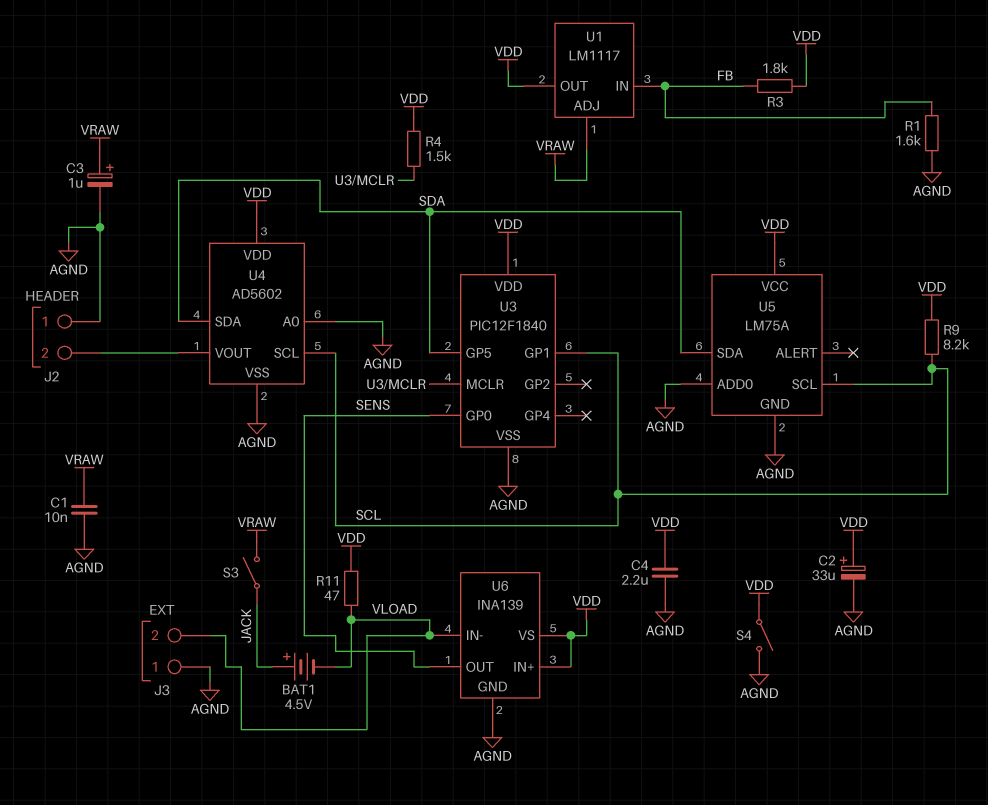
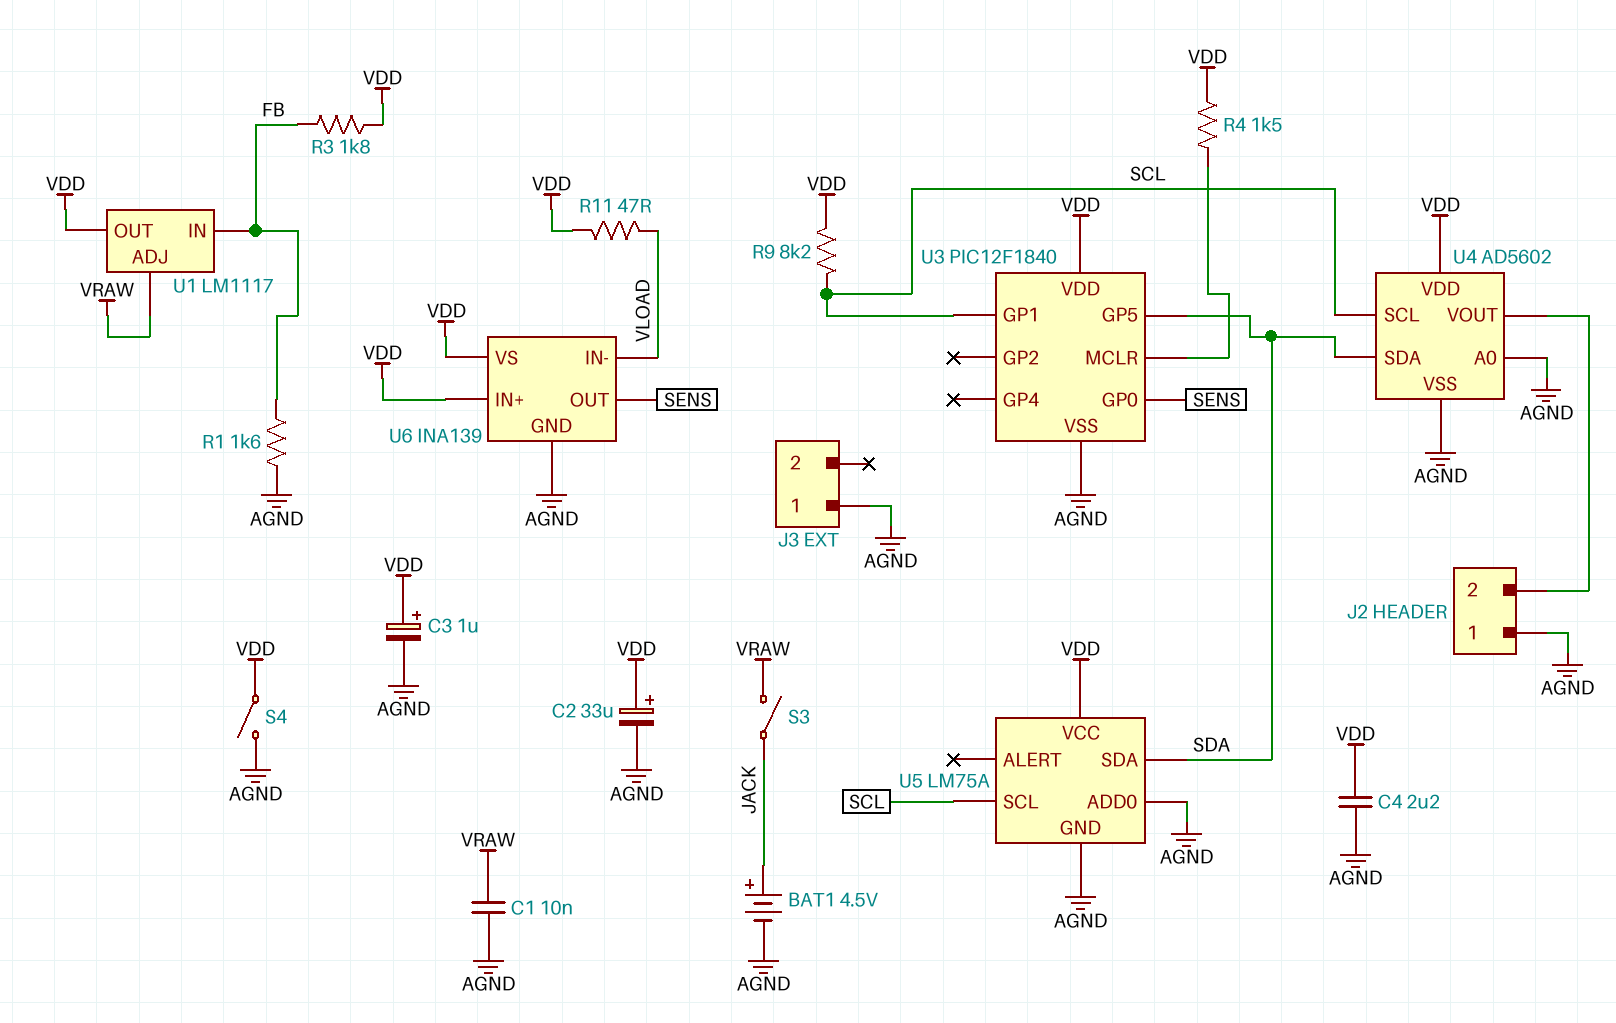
BAT1: 4.5V (plus JACK, minus VLOAD) -> 4.5V (plus JACK, minus AGND)
C3: 1uF (plus VRAW, minus AGND) -> 1uF (plus VDD, minus AGND)
J3 pin 2: VLOAD -> none

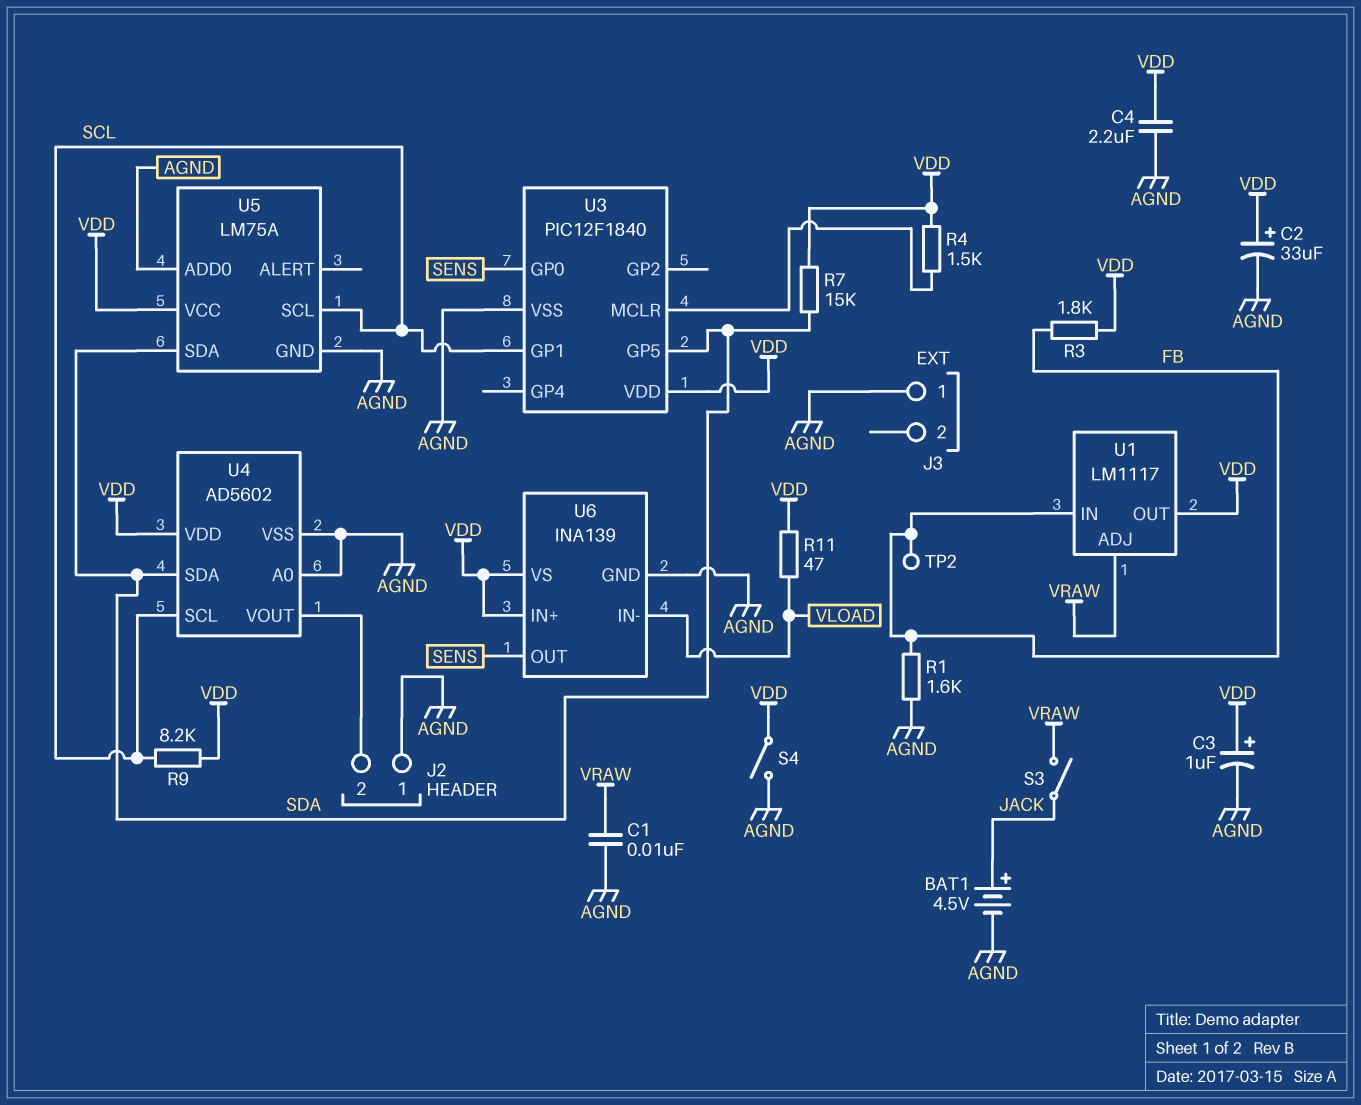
R7: none -> 15k (SDA, VDD)
TP2: none -> test point (FB)

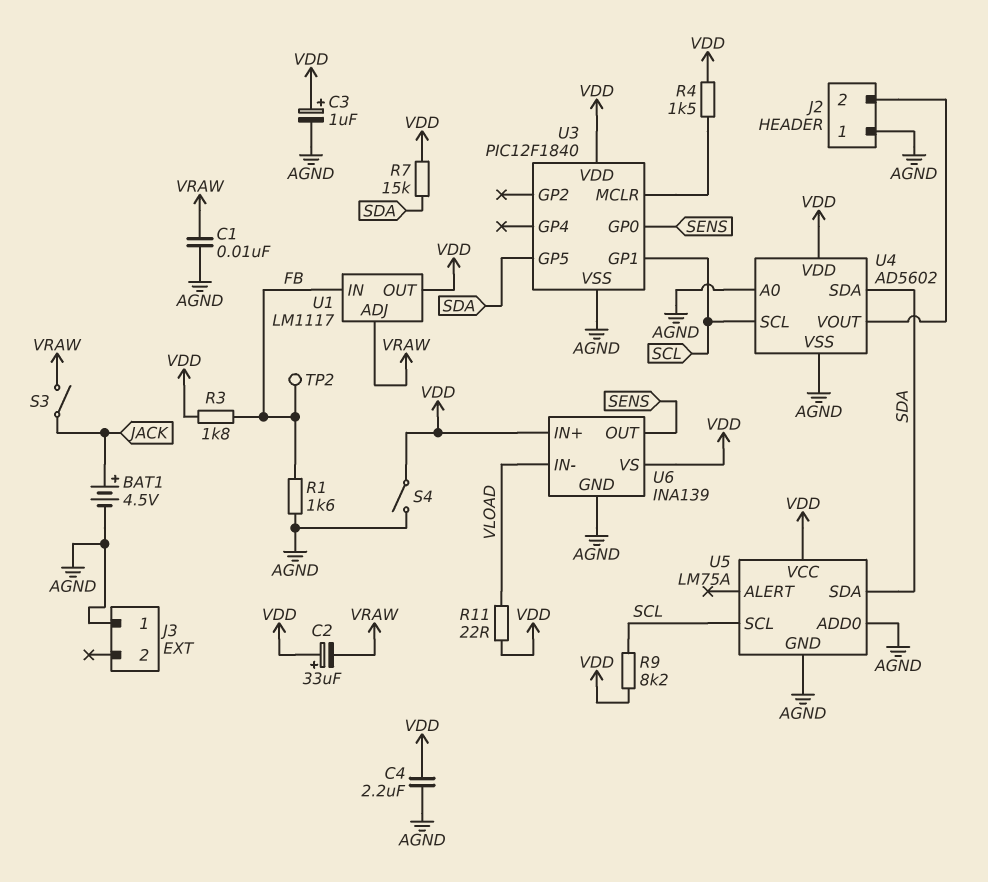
C2: 33uF (plus VDD, minus AGND) -> 33uF (plus VDD, minus VRAW)
R11: 47 (VDD, VLOAD) -> 22 (VDD, VLOAD)

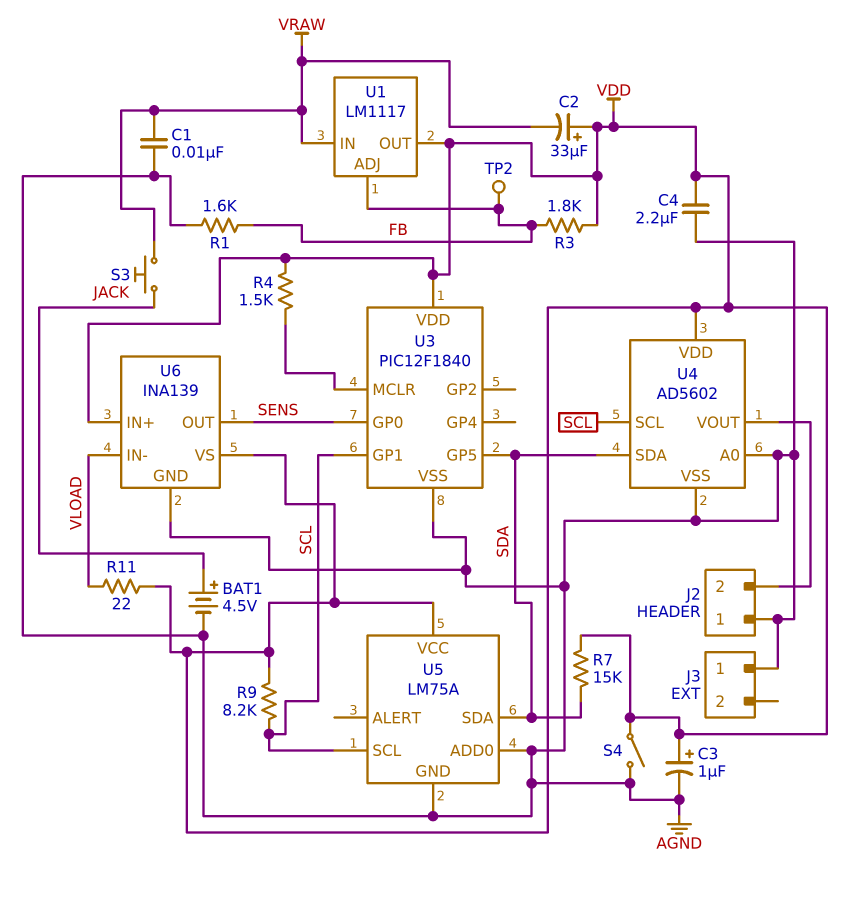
S3: switch (JACK, VRAW) -> button (JACK, VRAW)
U1 pin ADJ: VRAW -> FB
U1 pin IN: FB -> VRAW

